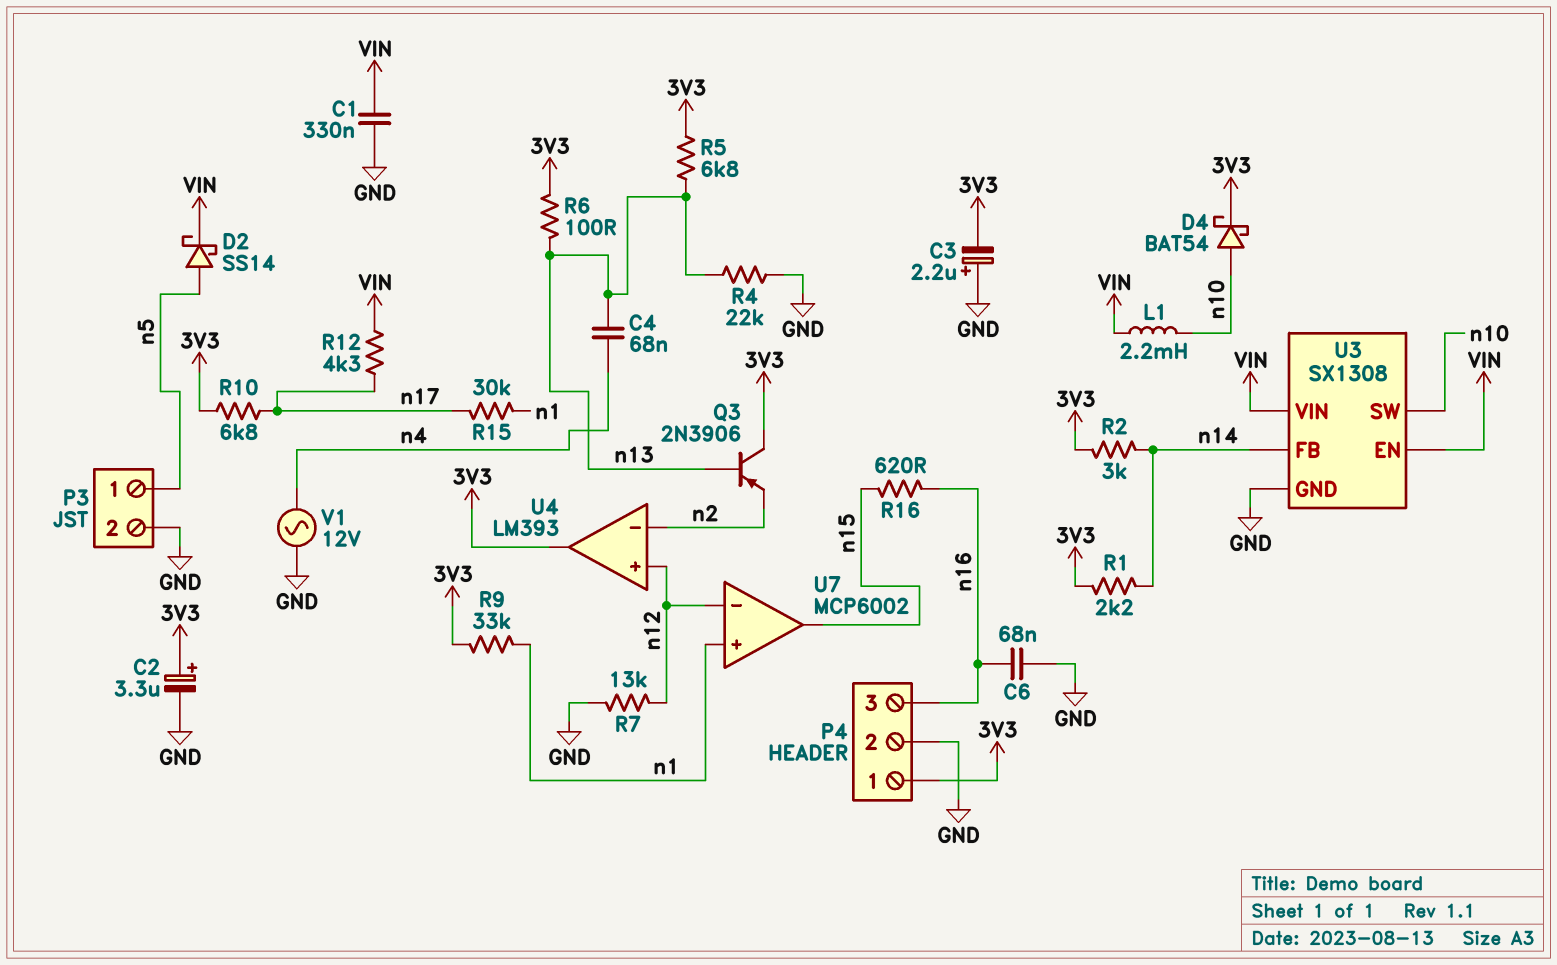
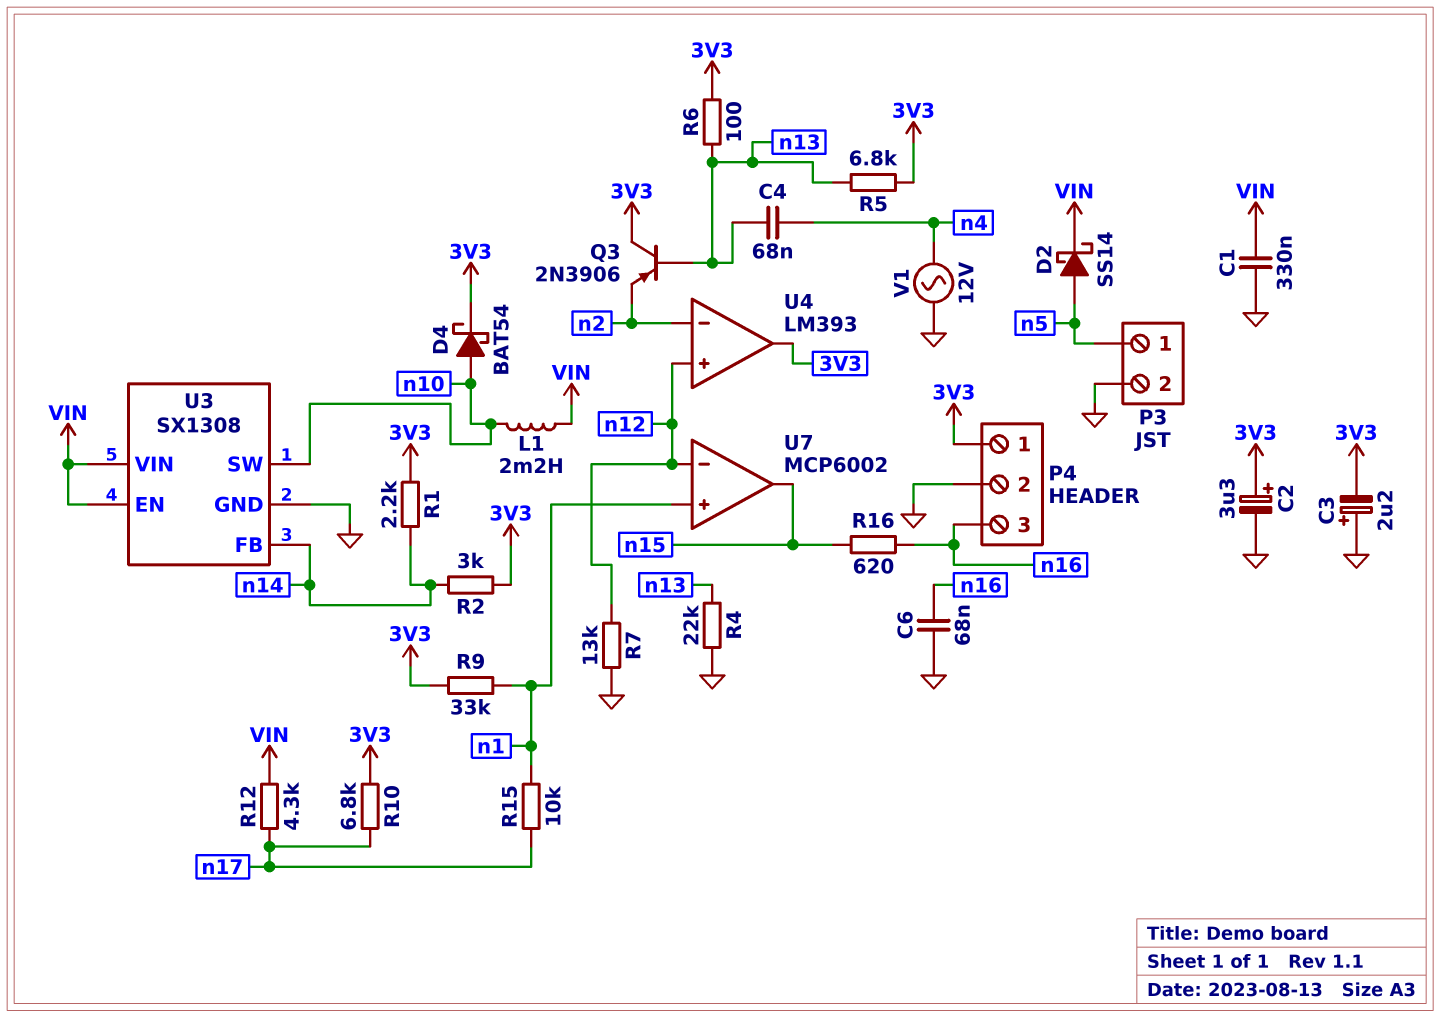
R15: 30k (n1, n17) -> 10k (n1, n17)

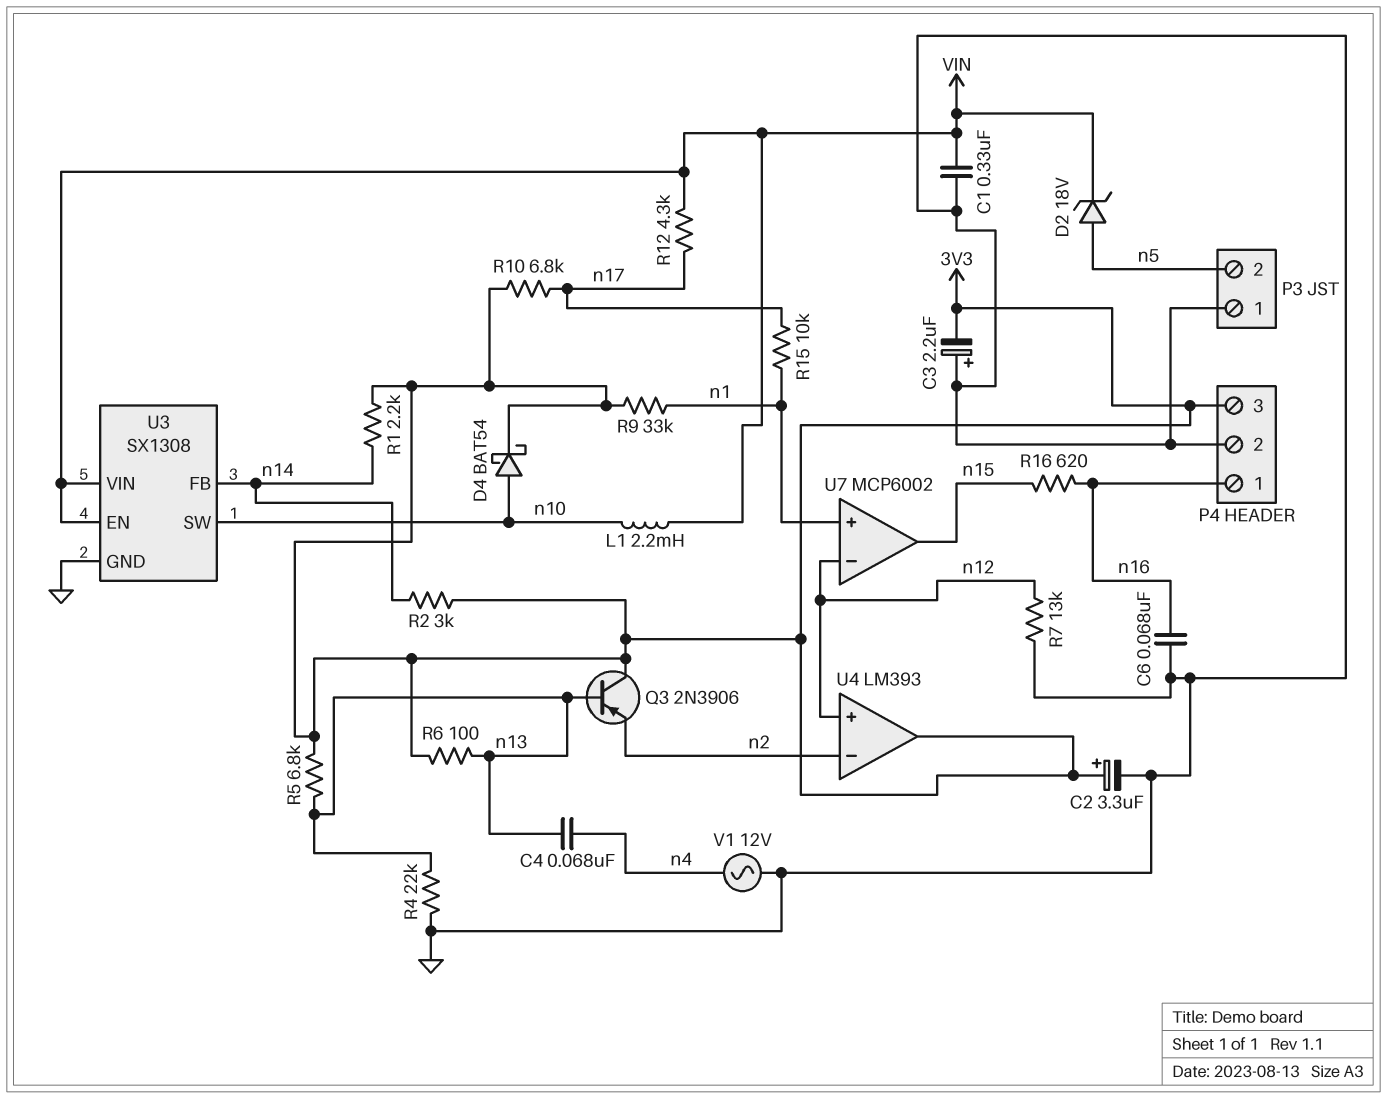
D2: schottky SS14 (A n5, K VIN) -> zener 18V (A n5, K VIN)
P3 pin 1: n5 -> GND
P3 pin 2: GND -> n5
P4 pin 1: 3V3 -> n16
P4 pin 3: n16 -> 3V3

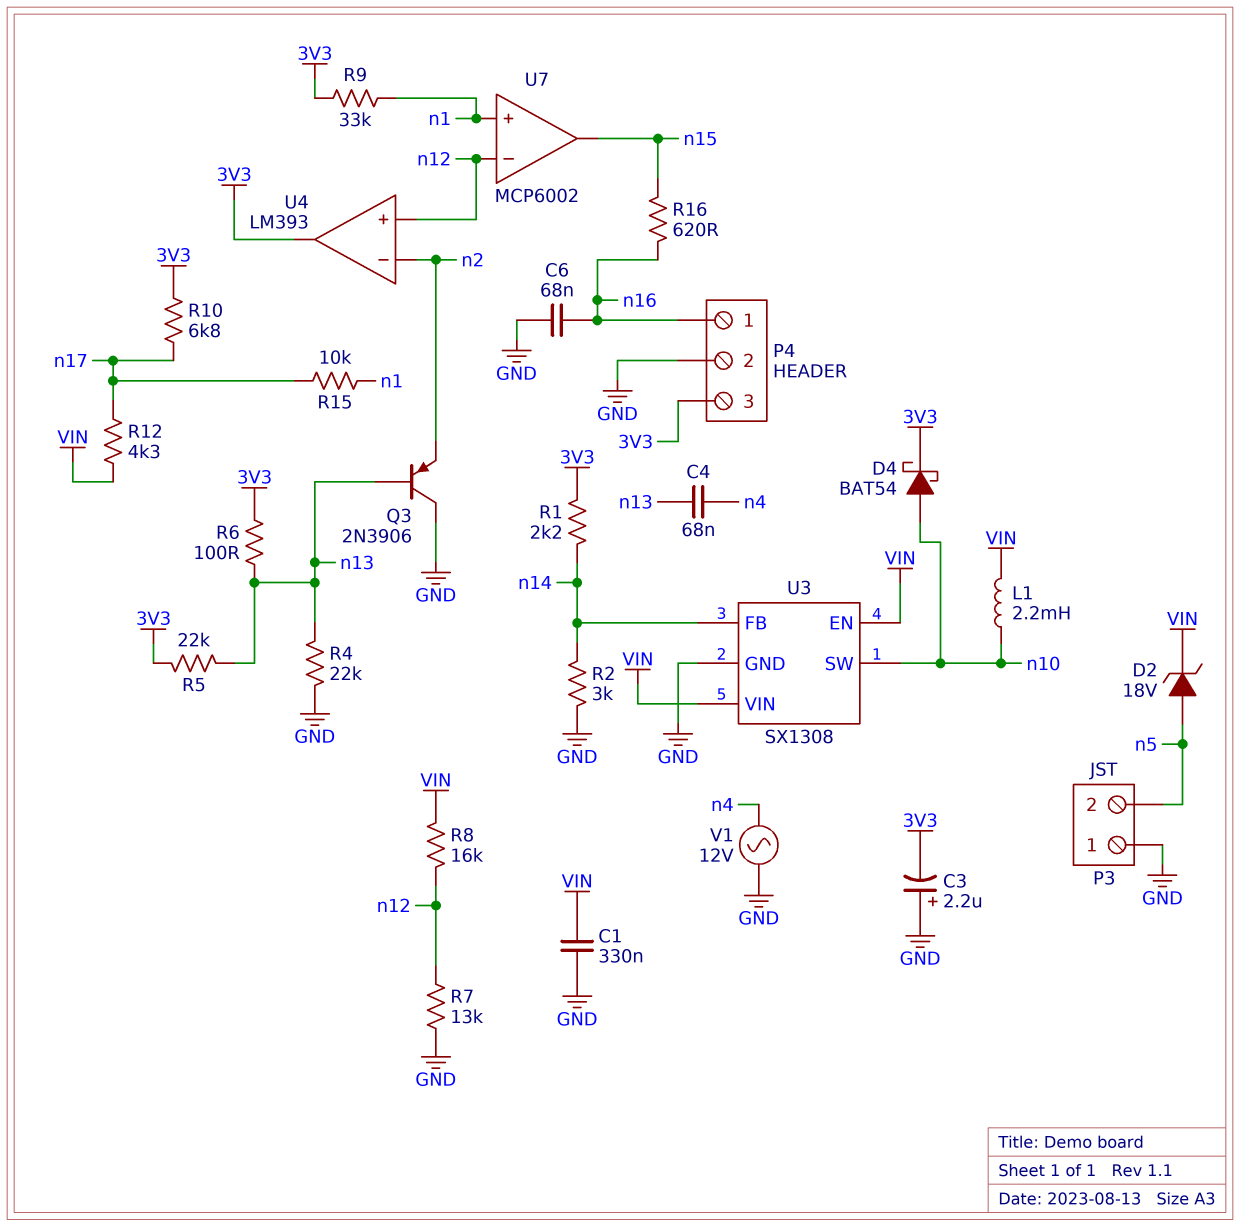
C2: 3.3uF (plus 3V3, minus GND) -> none
Q3: PNP 2N3906 (B n13, C 3V3, E n2) -> PNP 2N3906 (B n13, C GND, E n2)
R2: 3k (3V3, n14) -> 3k (GND, n14)
R5: 6.8k (3V3, n13) -> 22k (3V3, n13)
R8: none -> 16k (VIN, n12)

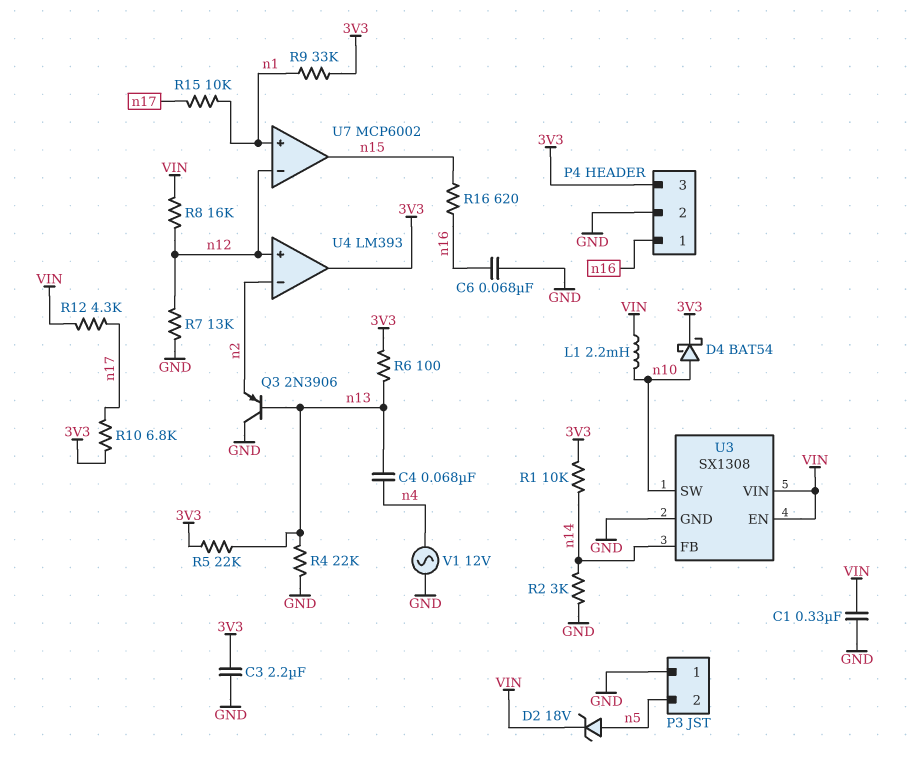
C3: 2.2uF (plus GND, minus 3V3) -> 2.2uF (3V3, GND)
R1: 2.2k (3V3, n14) -> 10k (3V3, n14)

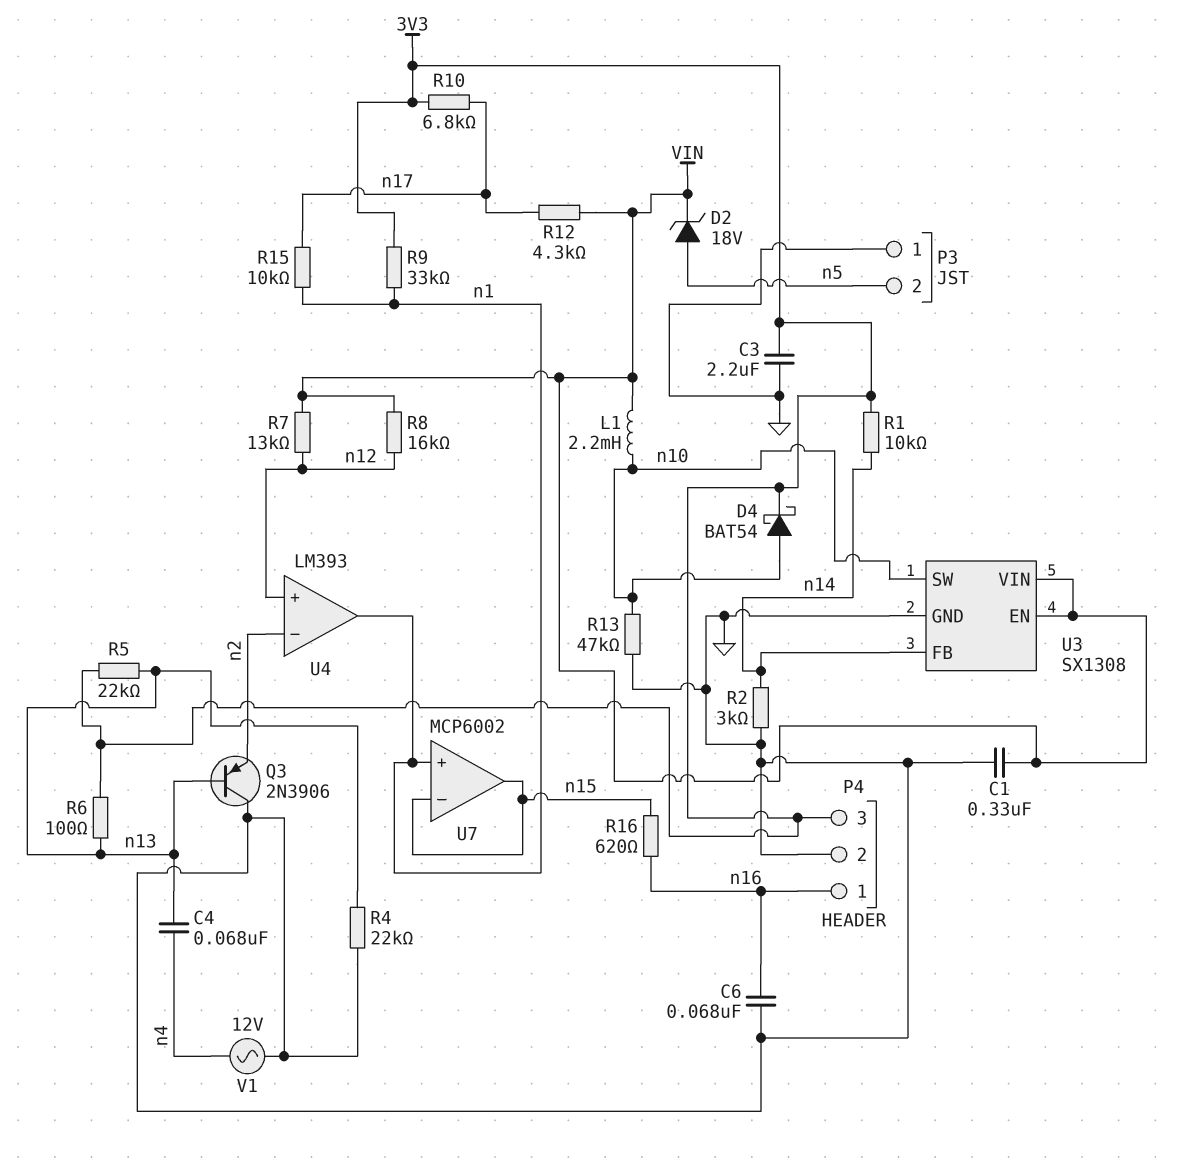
R7: 13k (GND, n12) -> 13k (VIN, n12)
R13: none -> 47k (GND, n10)
U4 pin out: 3V3 -> n1
U7 pin in-: n12 -> n15

